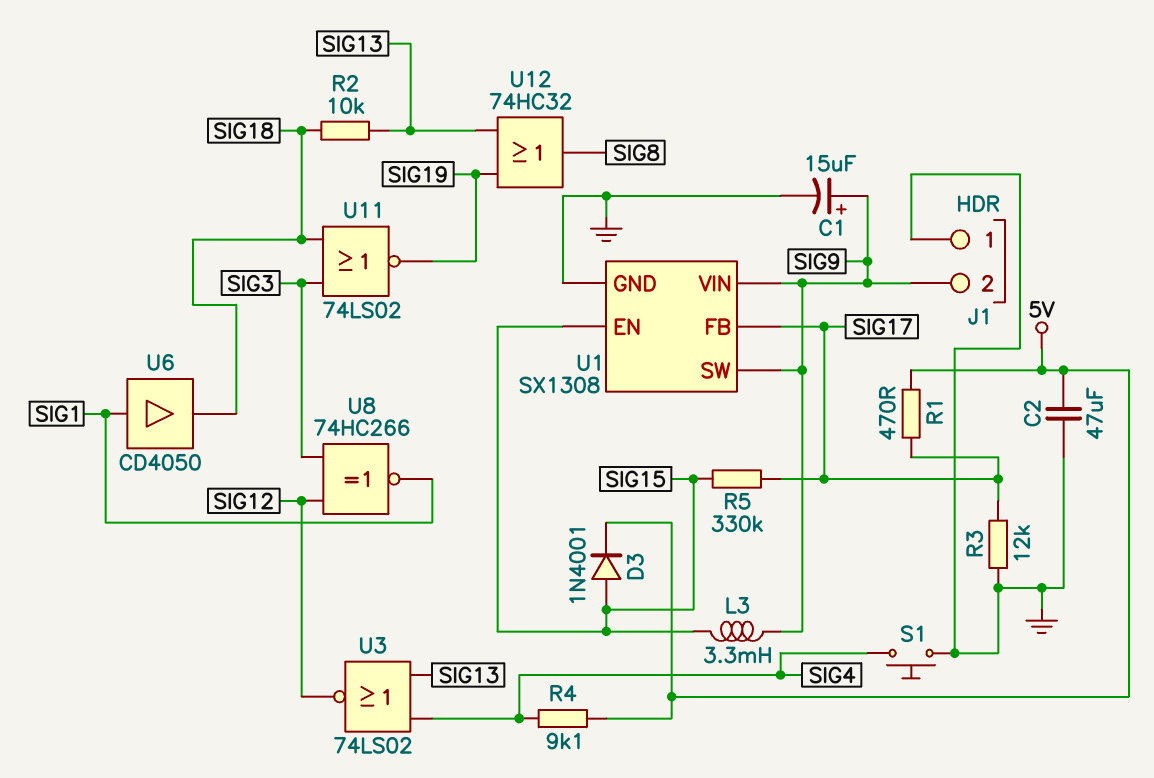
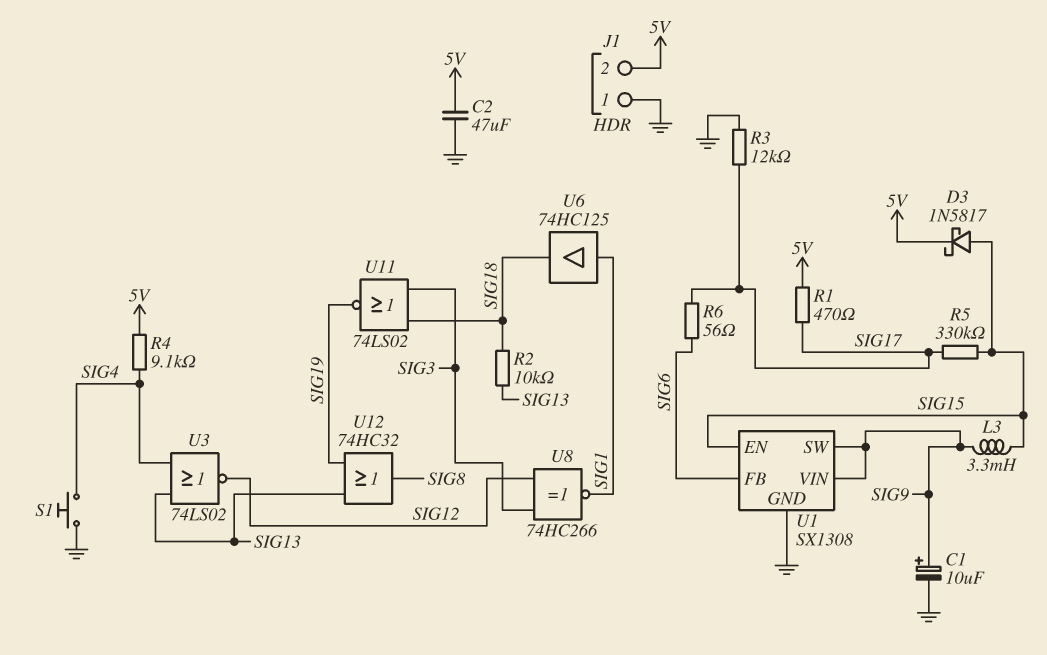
C1: 15uF (plus SIG9, minus GND) -> 10uF (plus SIG9, minus GND)
D3: diode 1N4001 (A SIG15, K 5V) -> schottky 1N5817 (A SIG15, K 5V)
J1 pin 2: SIG9 -> 5V
R6: none -> 56 (SIG6, SIG17)
U1 pin FB: SIG17 -> SIG6
U6: buffer CD4050 (in SIG1, out SIG18) -> buffer 74HC125 (in SIG1, out SIG18)

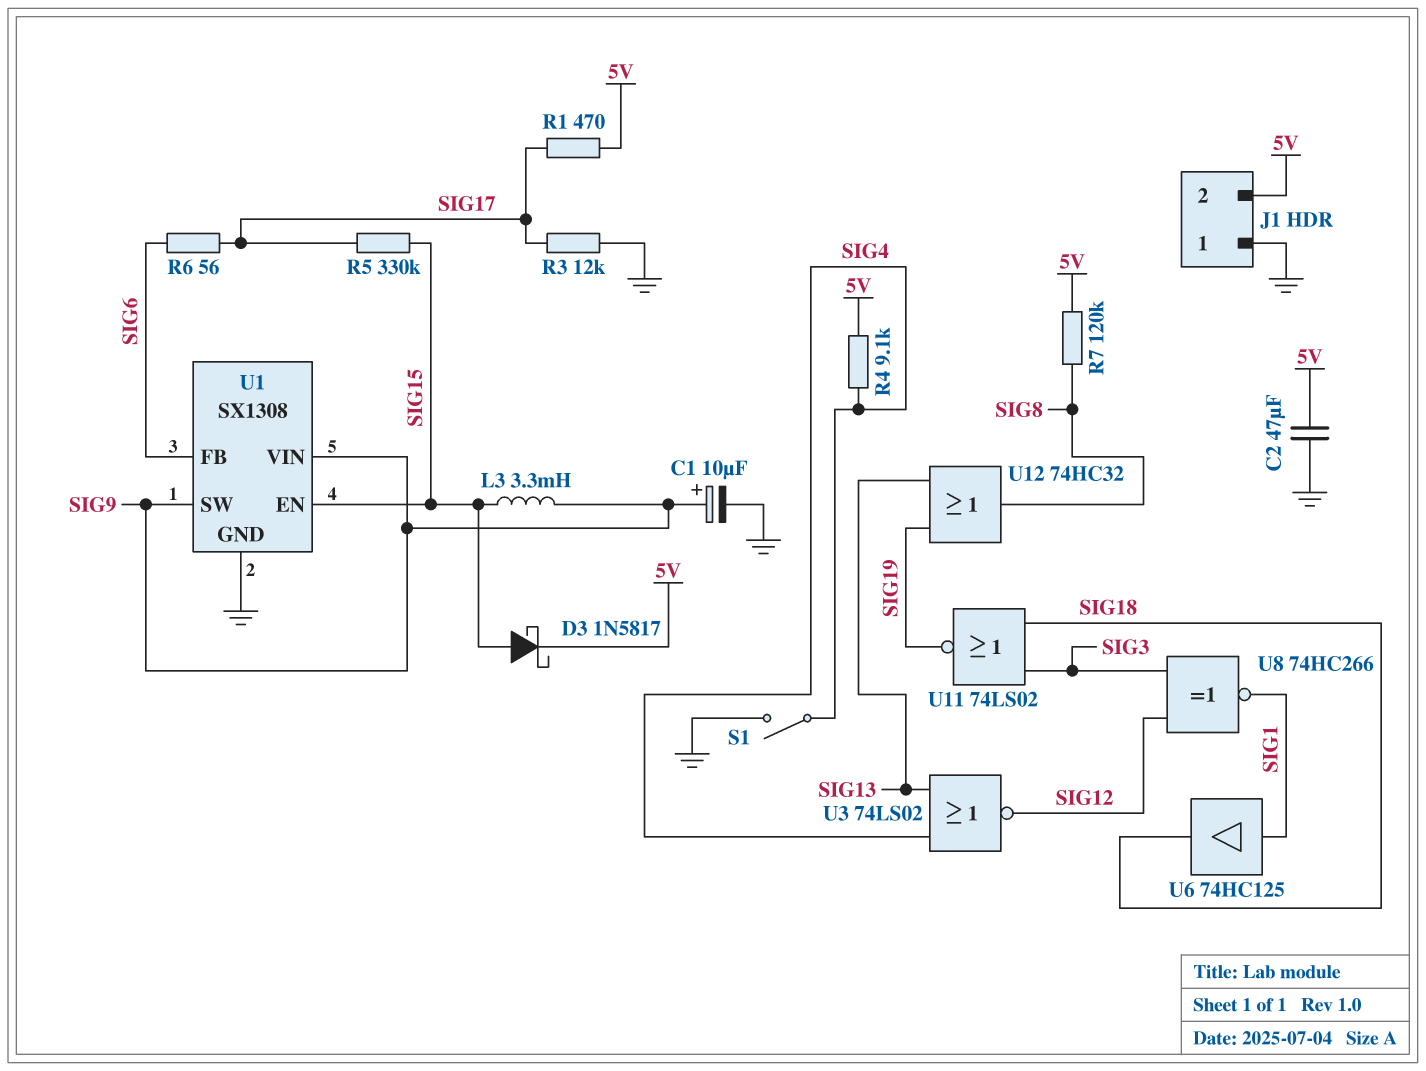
R2: 10k (SIG13, SIG18) -> none
R7: none -> 120k (5V, SIG8)
S1: button (GND, SIG4) -> switch (GND, SIG4)

